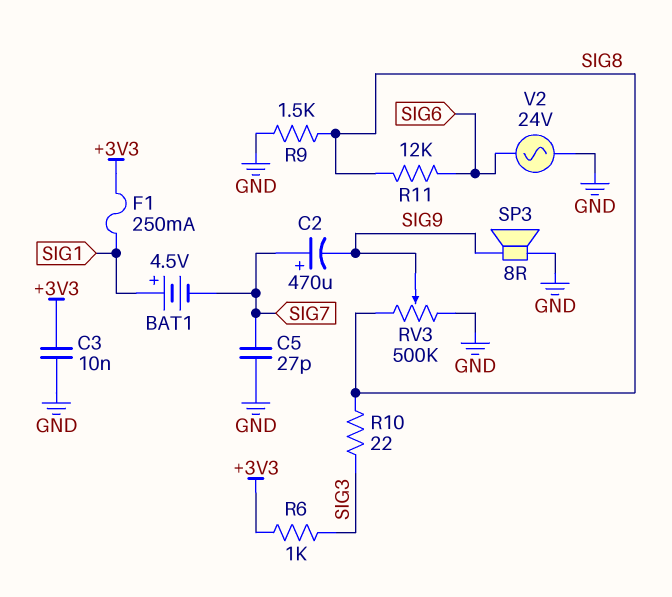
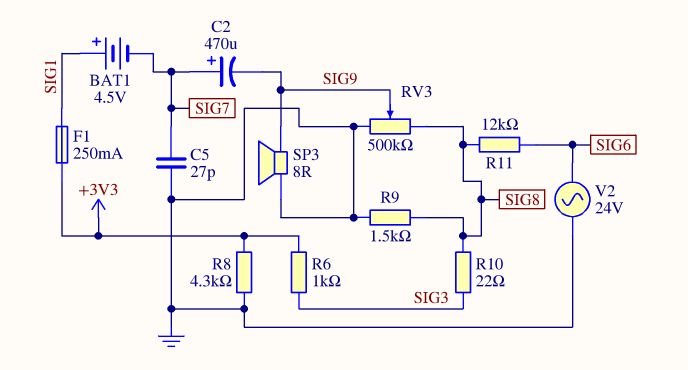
C3: 10nF (+3V3, GND) -> none
R8: none -> 4.3k (+3V3, GND)

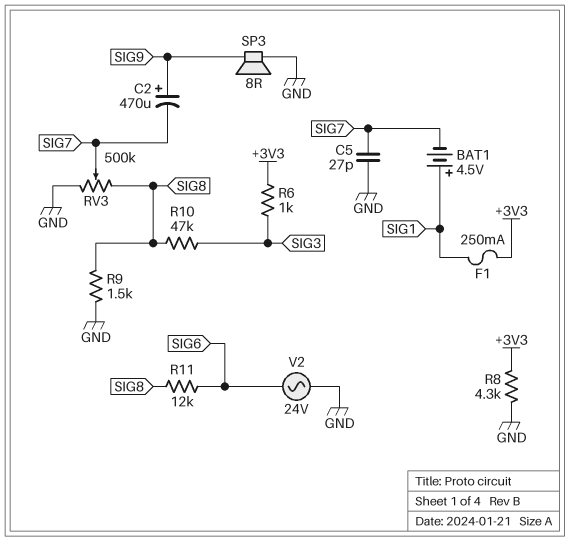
C2: 470uF (plus SIG7, minus SIG9) -> 470uF (plus SIG9, minus SIG7)
R10: 22 (SIG3, SIG8) -> 47k (SIG3, SIG8)
RV3: 500k (GND, SIG8, wiper SIG9) -> 500k (GND, SIG8, wiper SIG7)

